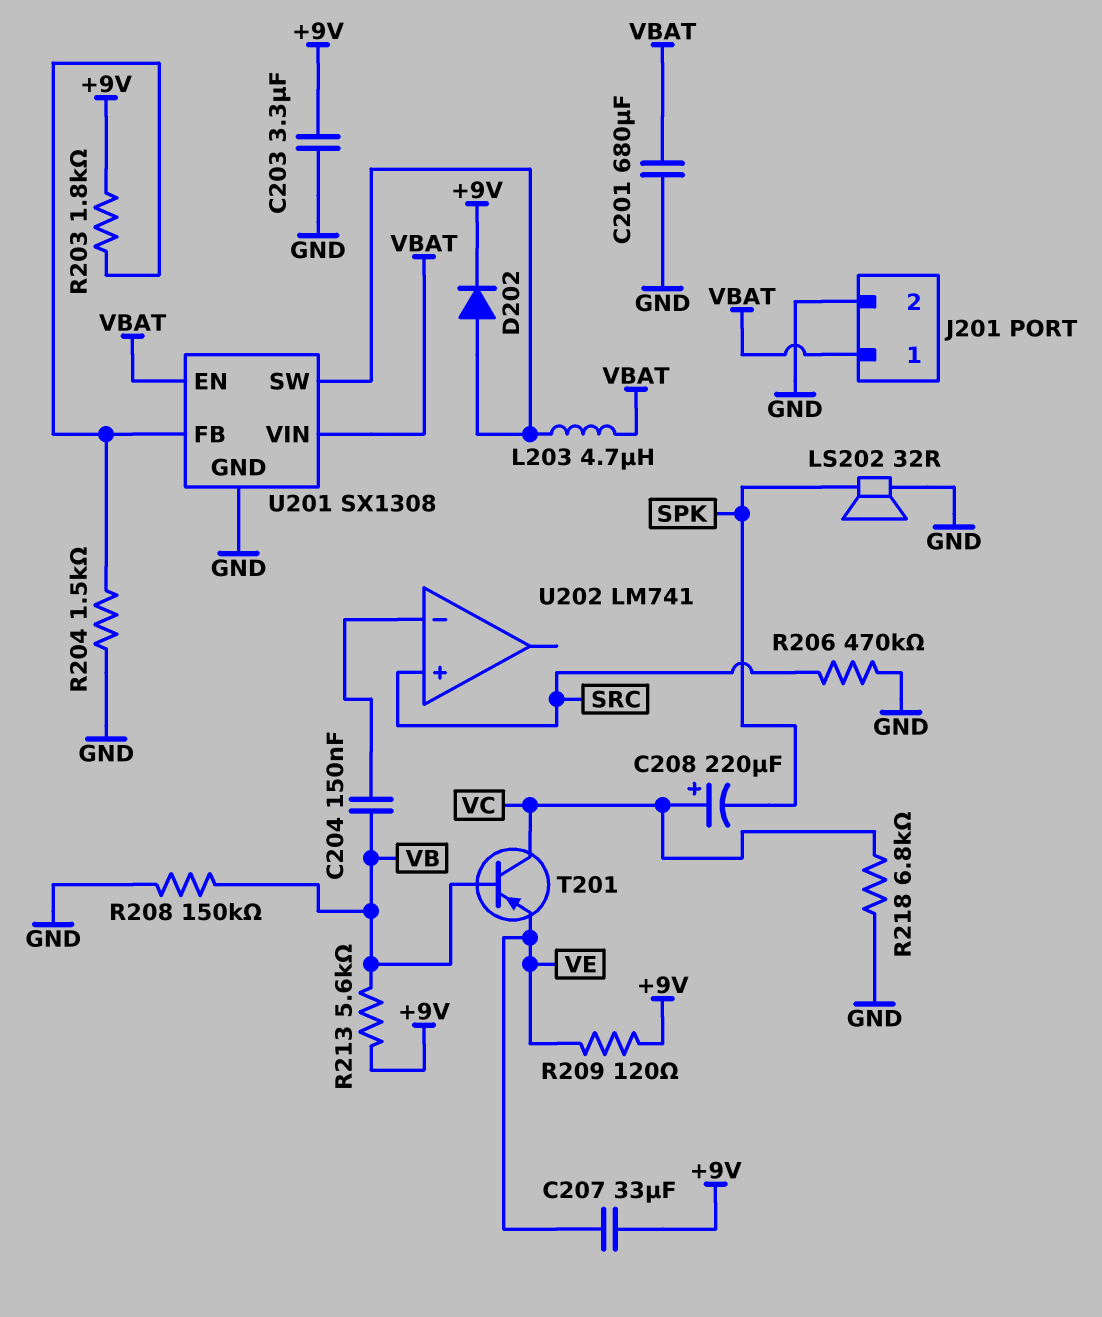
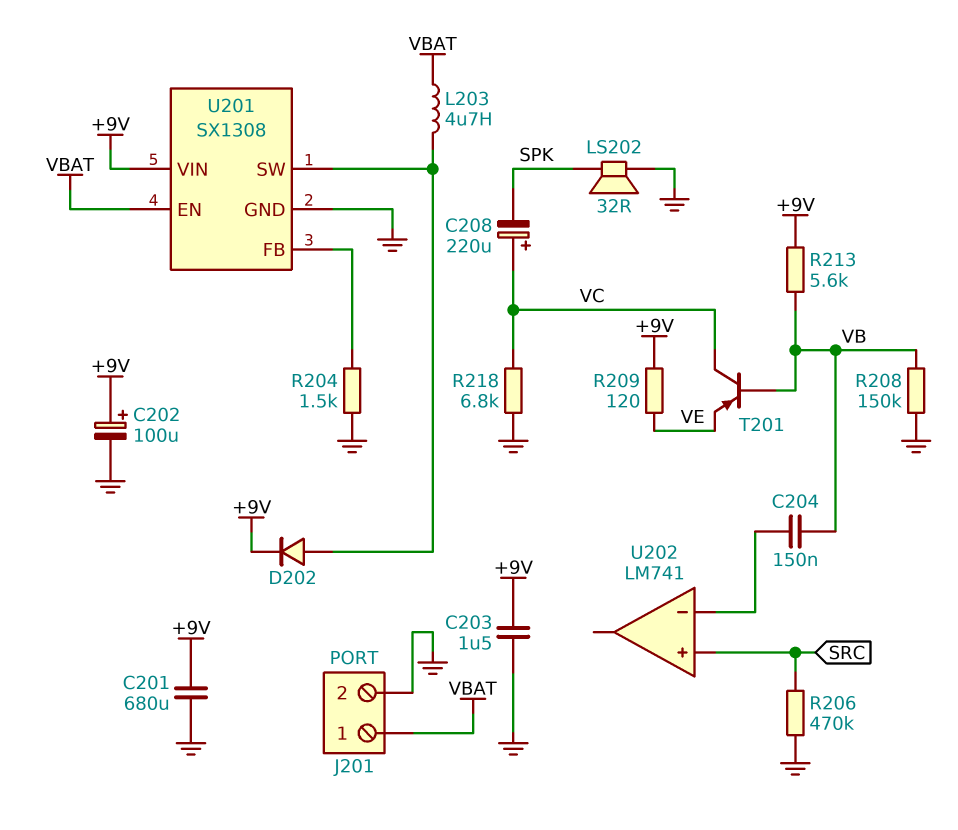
C201: 680uF (GND, VBAT) -> 680uF (+9V, GND)
C202: none -> 100uF (plus +9V, minus GND)
C203: 3.3uF (+9V, GND) -> 1.5uF (+9V, GND)
C207: 33uF (+9V, VE) -> none
R203: 1.8k (+9V, U201/FB) -> none
U201 pin VIN: VBAT -> +9V

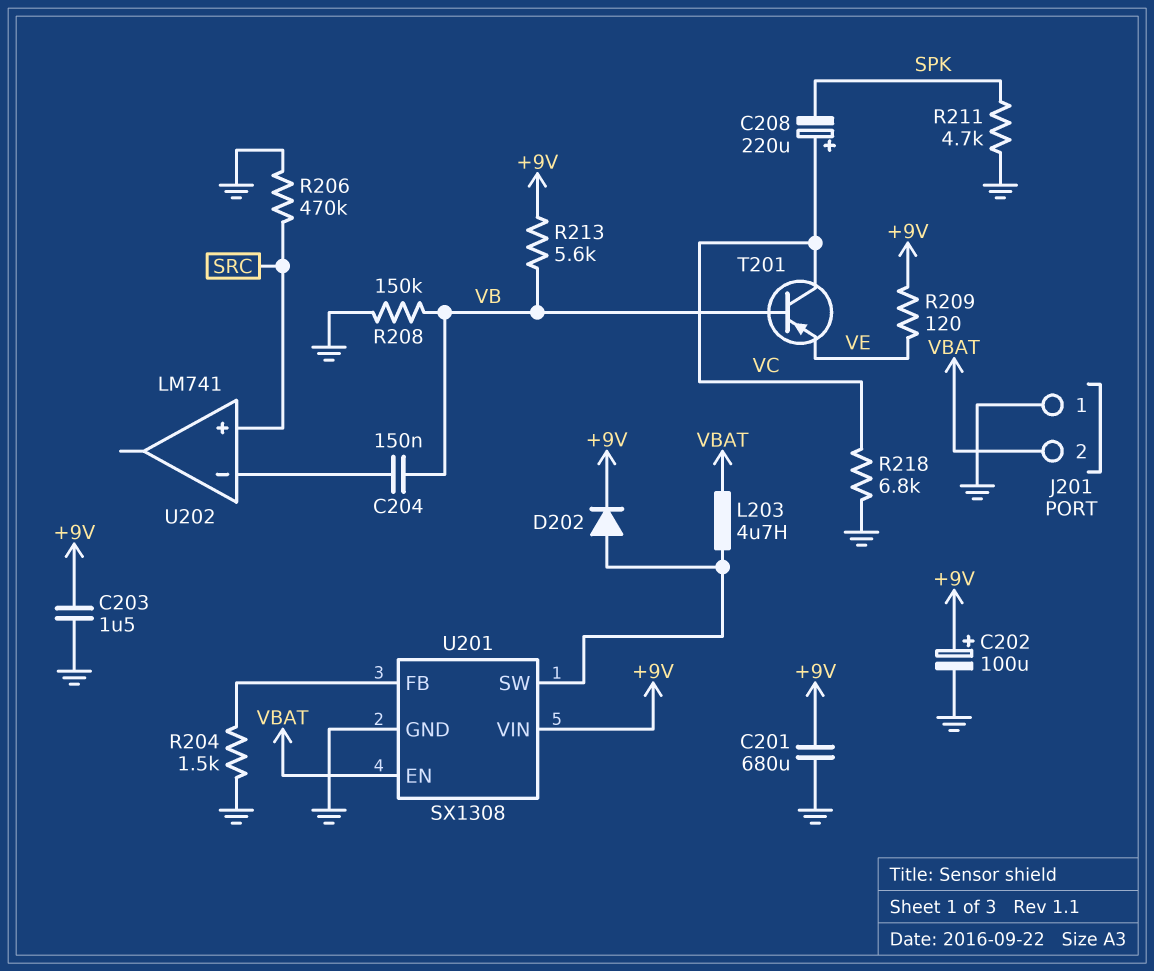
J201 pin 1: VBAT -> GND
J201 pin 2: GND -> VBAT
LS202: speaker 32R (GND, SPK) -> none
R211: none -> 4.7k (GND, SPK)

